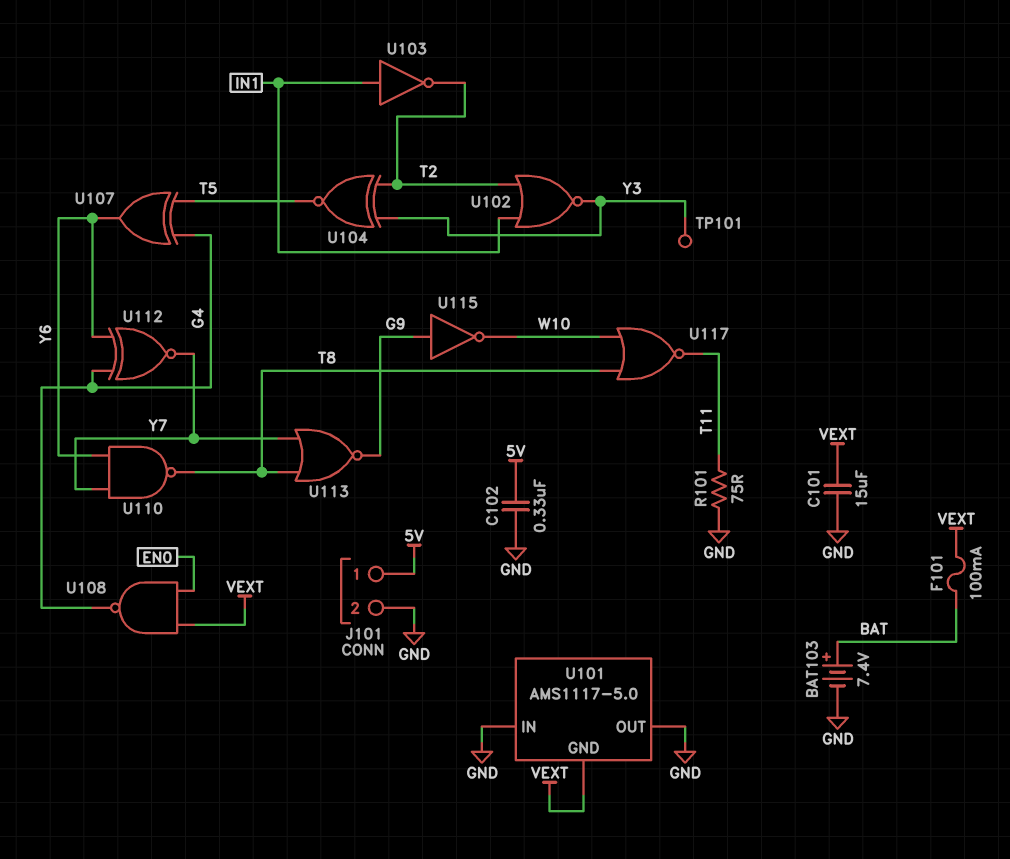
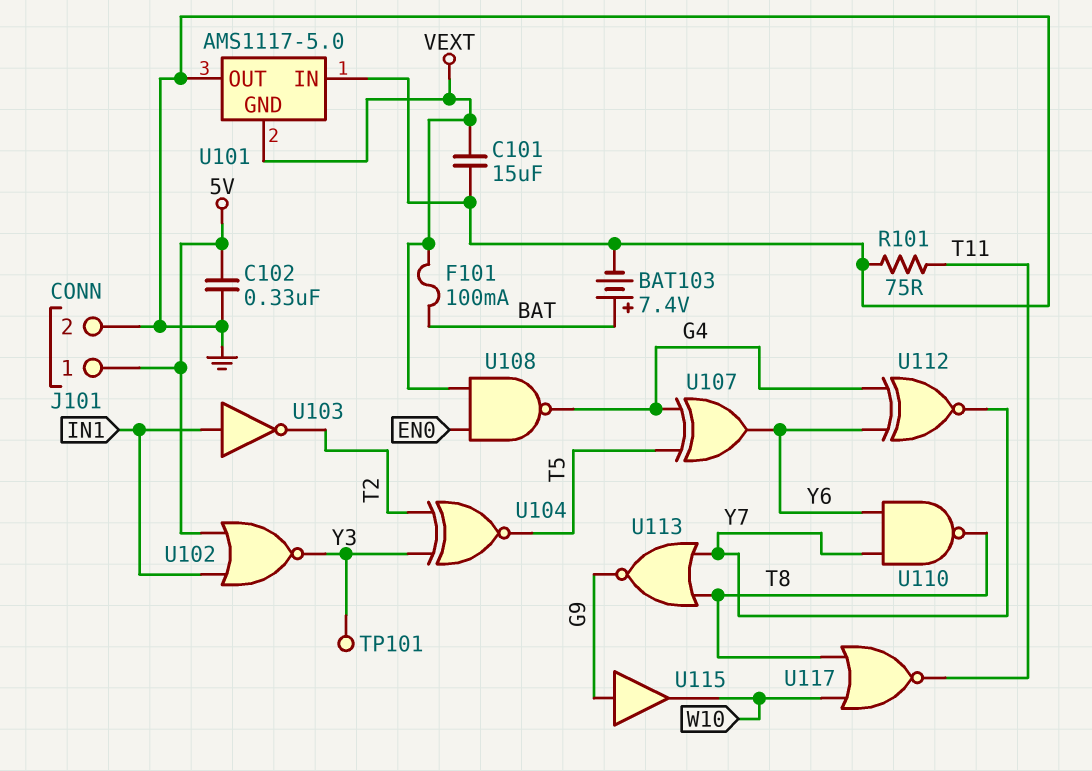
U102: NOR (in IN1, in T2, out Y3) -> NOR (in 5V, in IN1, out Y3)
U115: NOT (in G9, out W10) -> buffer (in G9, out W10)

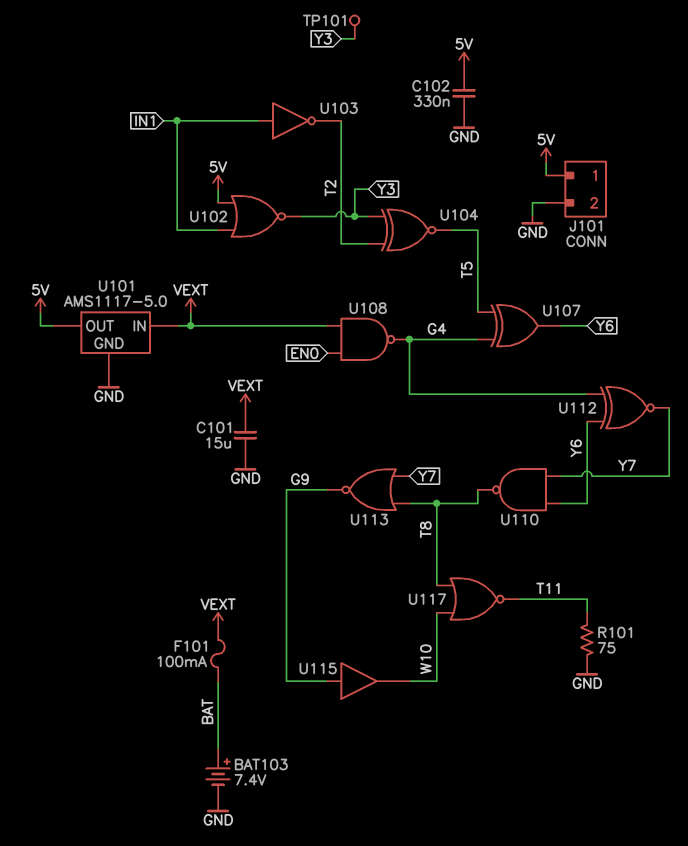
U101 pin GND: VEXT -> GND
U101 pin IN: GND -> VEXT
U101 pin OUT: GND -> 5V

